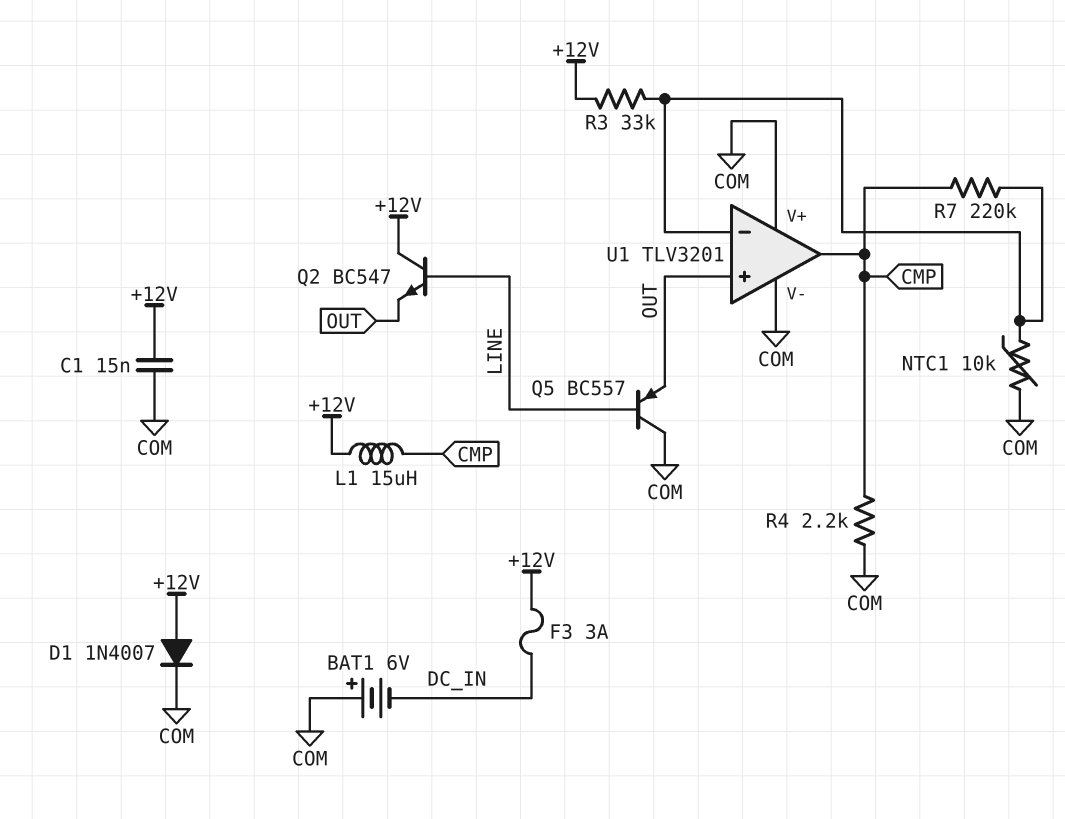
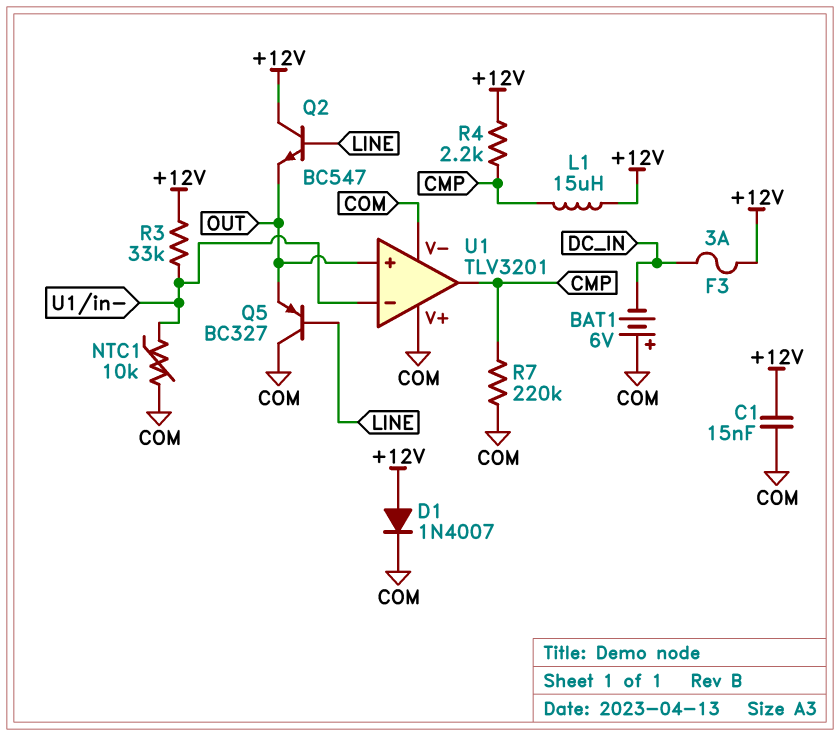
Q5: PNP BC557 (B LINE, C COM, E OUT) -> PNP BC327 (B LINE, C COM, E OUT)
R4: 2.2k (CMP, COM) -> 2.2k (+12V, CMP)
R7: 220k (CMP, U1/in-) -> 220k (CMP, COM)

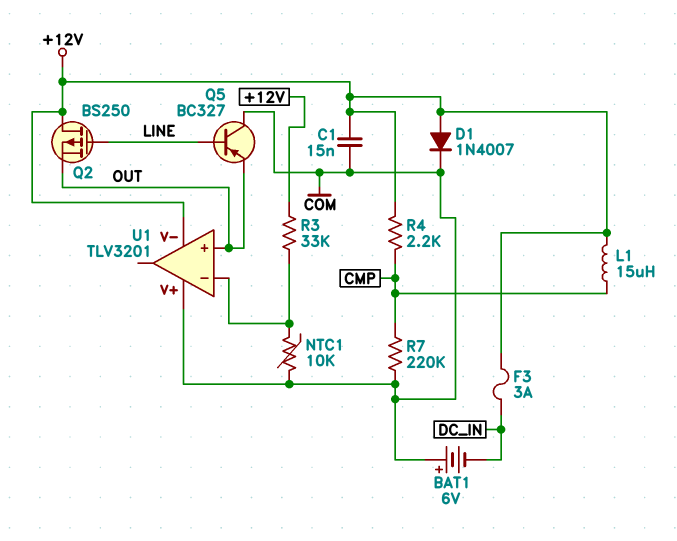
Q2: NPN BC547 (B LINE, C +12V, E OUT) -> PMOS BS250 (G LINE, D +12V, S OUT)
U1 pin V-: COM -> +12V
U1 pin out: CMP -> none

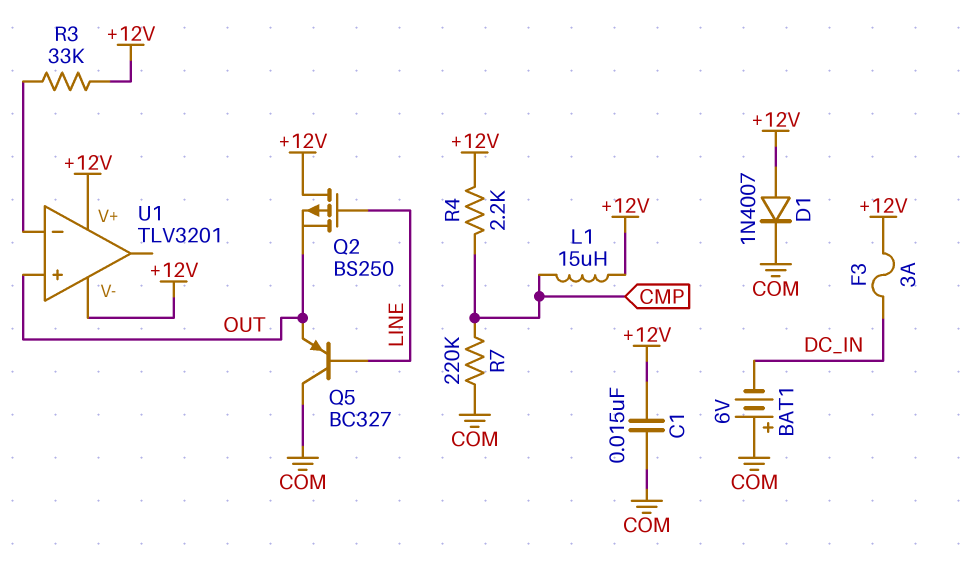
NTC1: 10k (COM, U1/in-) -> none
U1 pin V+: COM -> +12V

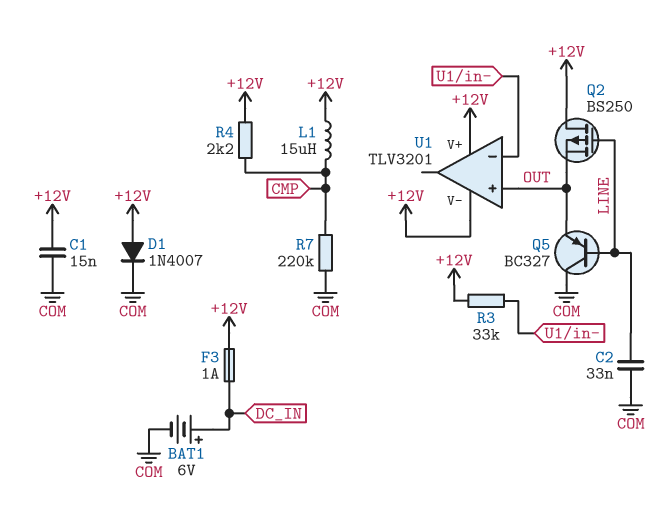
BAT1: 6V (plus COM, minus DC_IN) -> 6V (plus DC_IN, minus COM)
C2: none -> 33nF (COM, LINE)
F3: 3A (+12V, DC_IN) -> 1A (+12V, DC_IN)

